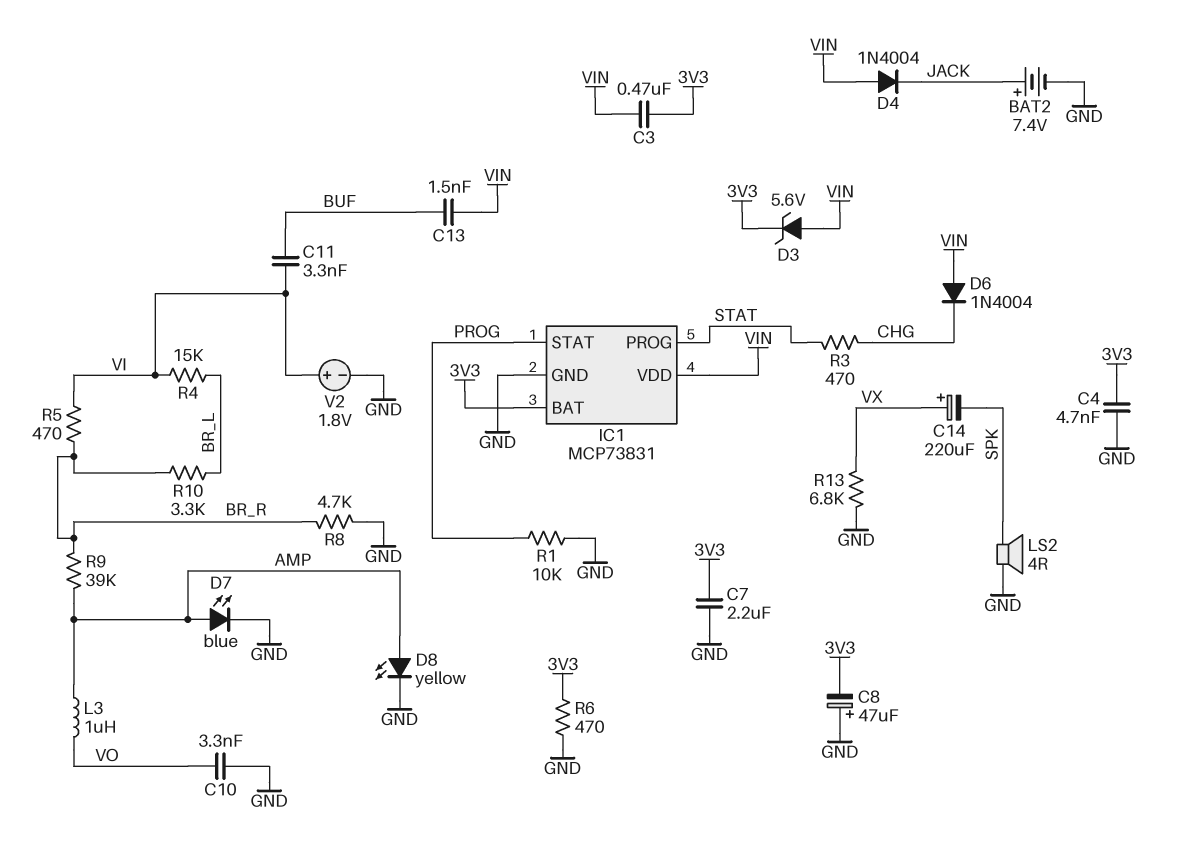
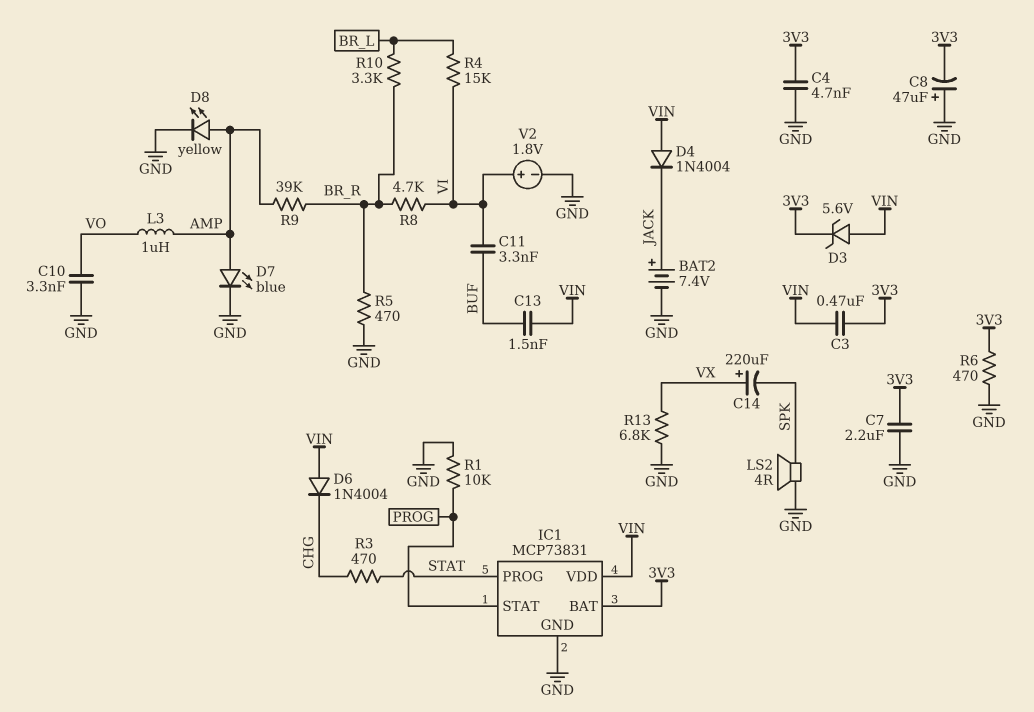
R5: 470 (BR_R, VI) -> 470 (BR_R, GND)
R8: 4.7k (BR_R, GND) -> 4.7k (BR_R, VI)

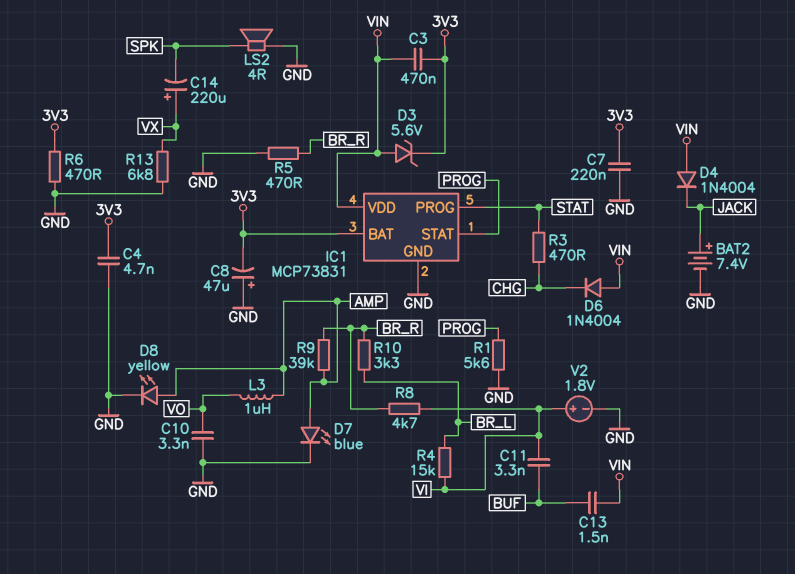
C7: 2.2uF (3V3, GND) -> 220nF (3V3, GND)
R1: 10k (GND, PROG) -> 5.6k (GND, PROG)

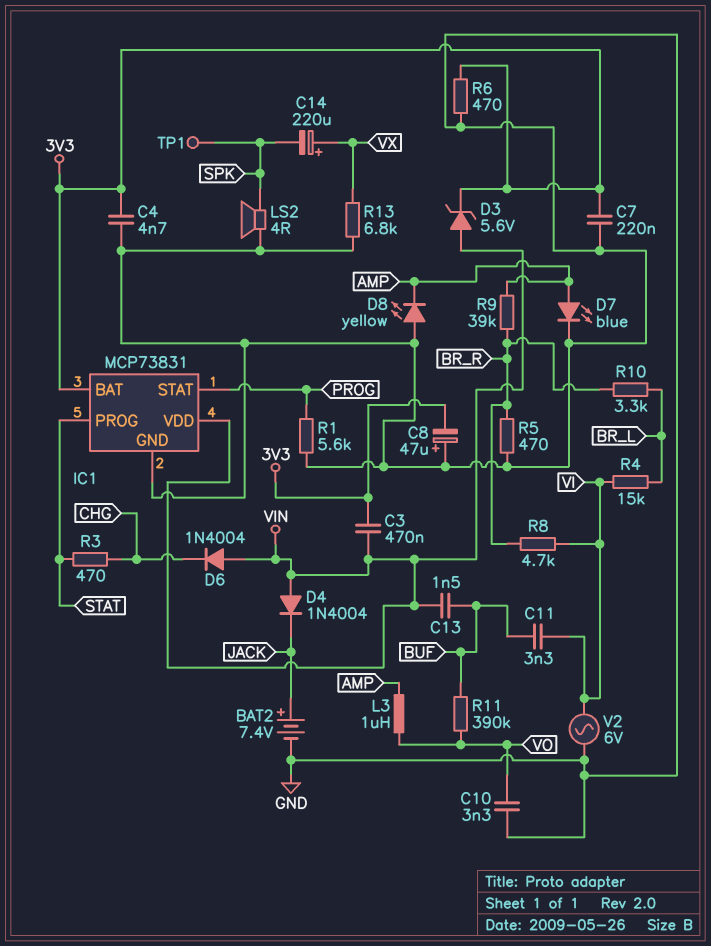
D8: LED yellow (A AMP, K GND) -> LED yellow (A GND, K AMP)
R11: none -> 390k (BUF, VO)
TP1: none -> test point (SPK)
V2: 1.8V (plus VI, minus GND) -> AC 6V (GND, VI)

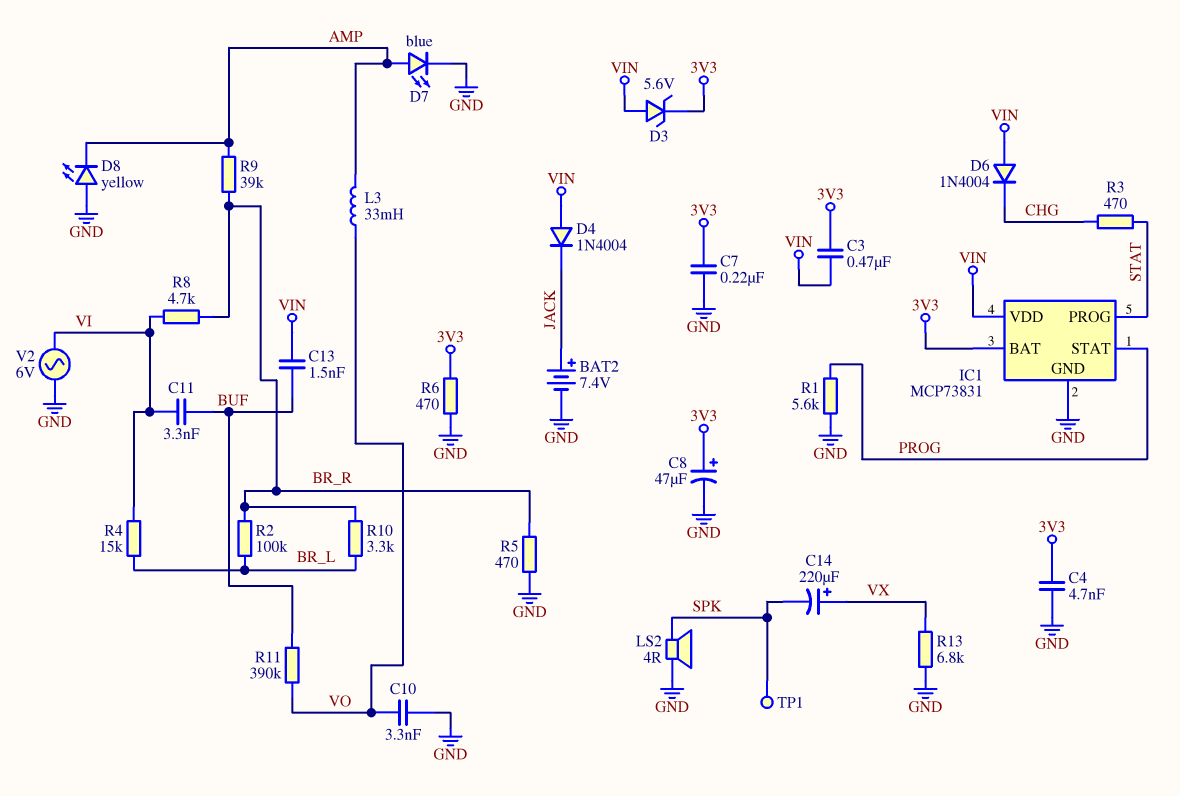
C8: 47uF (plus GND, minus 3V3) -> 47uF (plus 3V3, minus GND)
L3: 1uH (AMP, VO) -> 33mH (AMP, VO)
R2: none -> 100k (BR_L, BR_R)

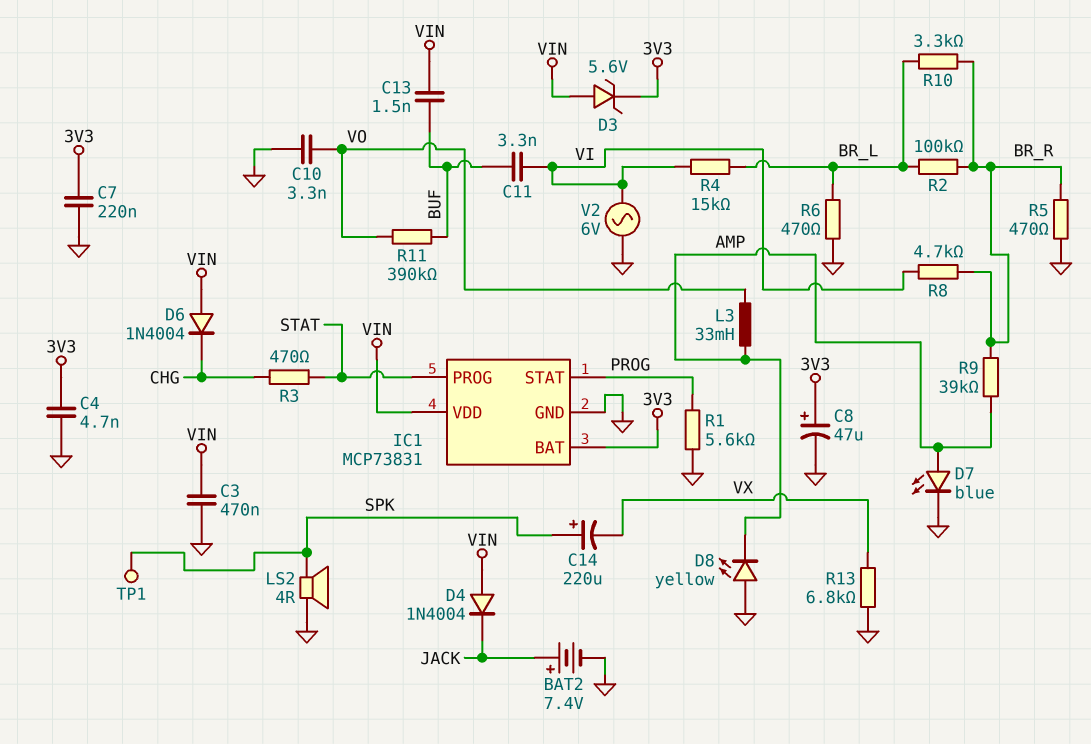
C3: 470nF (3V3, VIN) -> 470nF (GND, VIN)
C14: 220uF (plus VX, minus SPK) -> 220uF (plus SPK, minus VX)
R6: 470 (3V3, GND) -> 470 (BR_L, GND)

